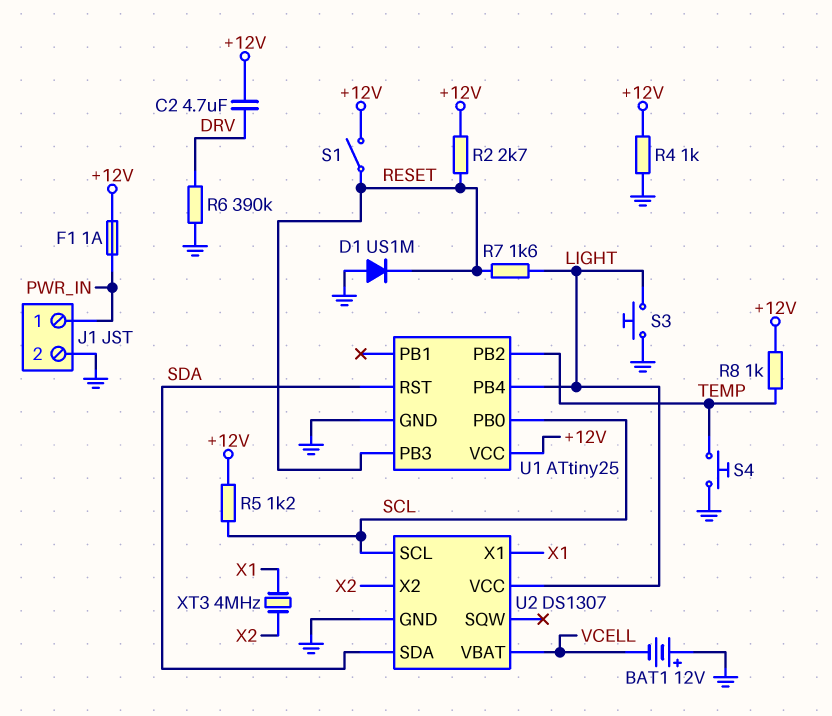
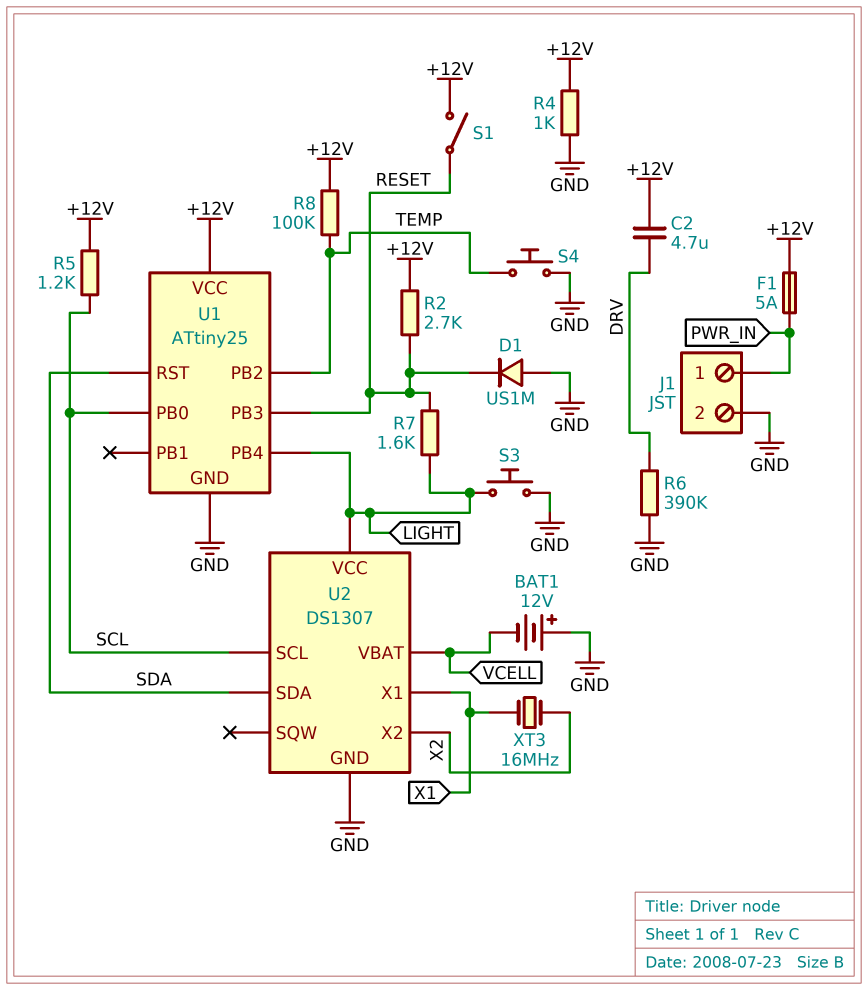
F1: 1A (+12V, PWR_IN) -> 5A (+12V, PWR_IN)
R8: 1k (+12V, TEMP) -> 100k (+12V, TEMP)
XT3: 4MHz (X1, X2) -> 16MHz (X1, X2)

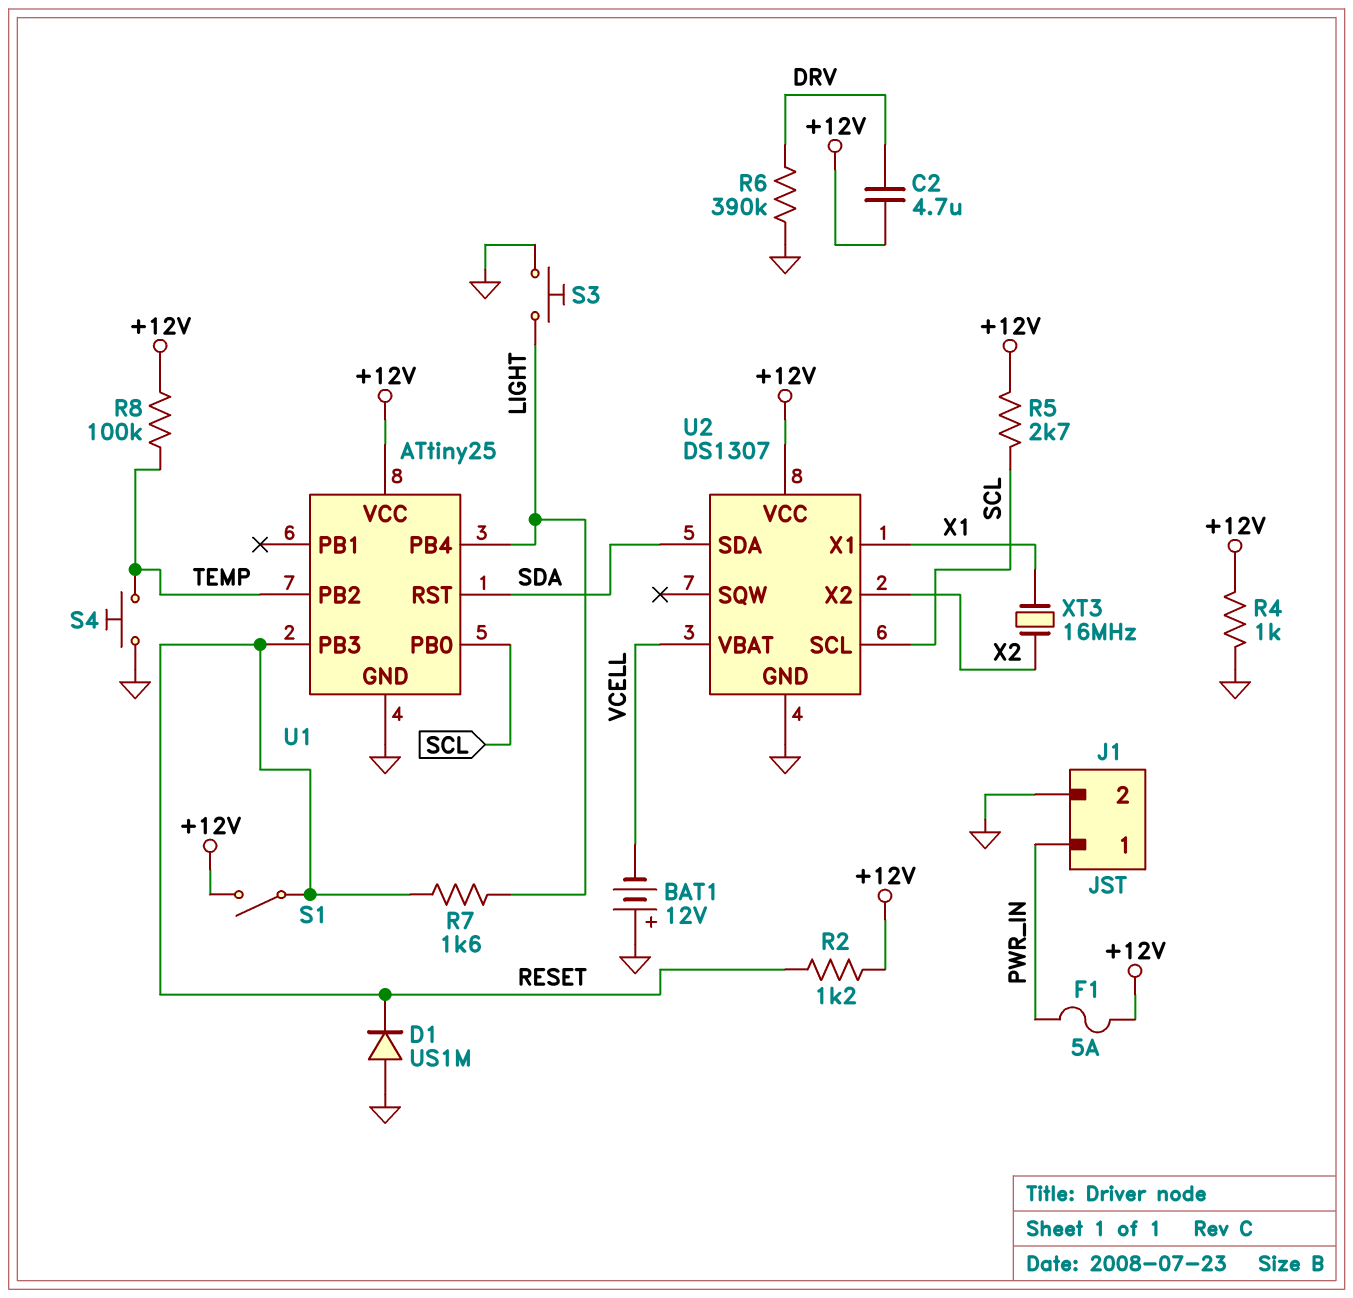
R2: 2.7k (+12V, RESET) -> 1.2k (+12V, RESET)
R5: 1.2k (+12V, SCL) -> 2.7k (+12V, SCL)
U2 pin VCC: LIGHT -> +12V

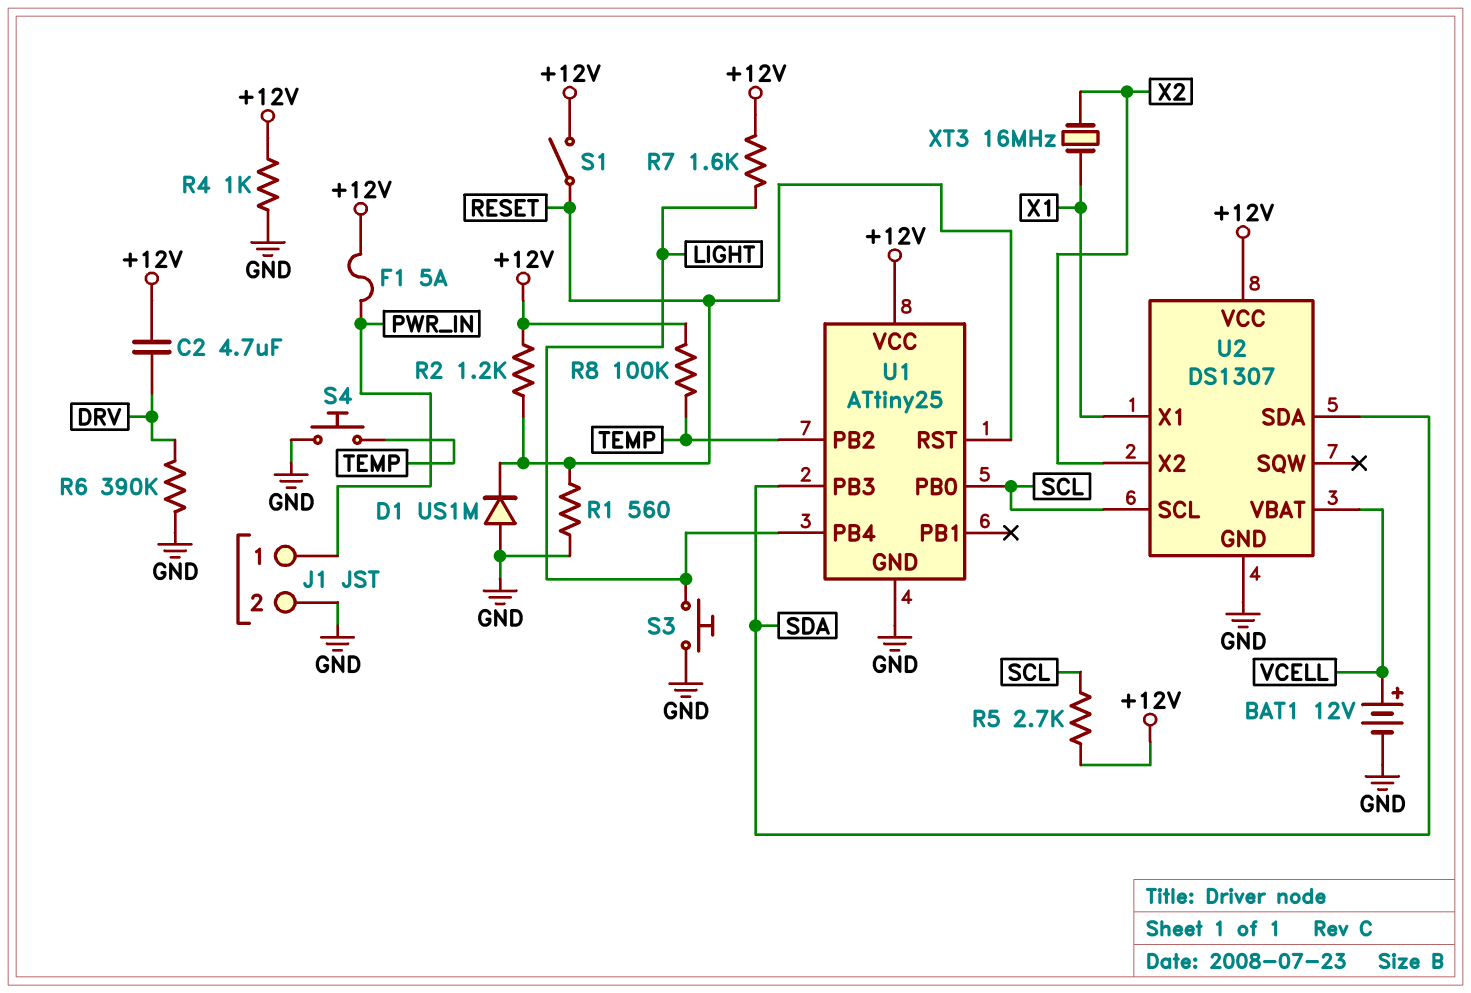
BAT1: 12V (plus GND, minus VCELL) -> 12V (plus VCELL, minus GND)
R1: none -> 560 (GND, RESET)
R7: 1.6k (LIGHT, RESET) -> 1.6k (+12V, LIGHT)
U1 pin PB3: RESET -> SDA
U1 pin RST: SDA -> RESET

